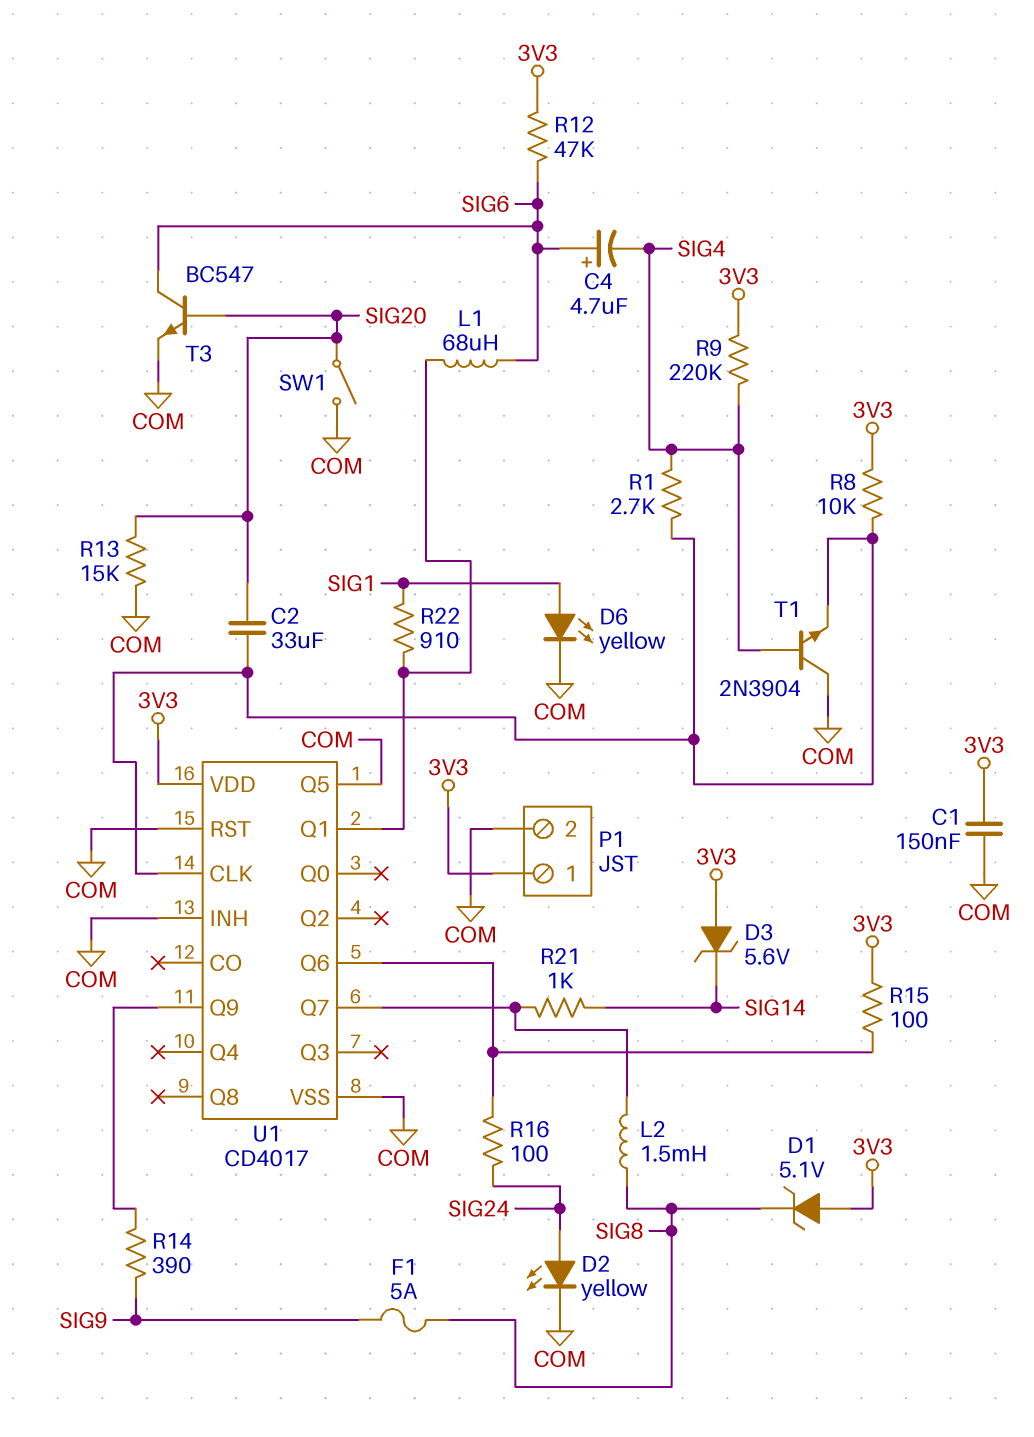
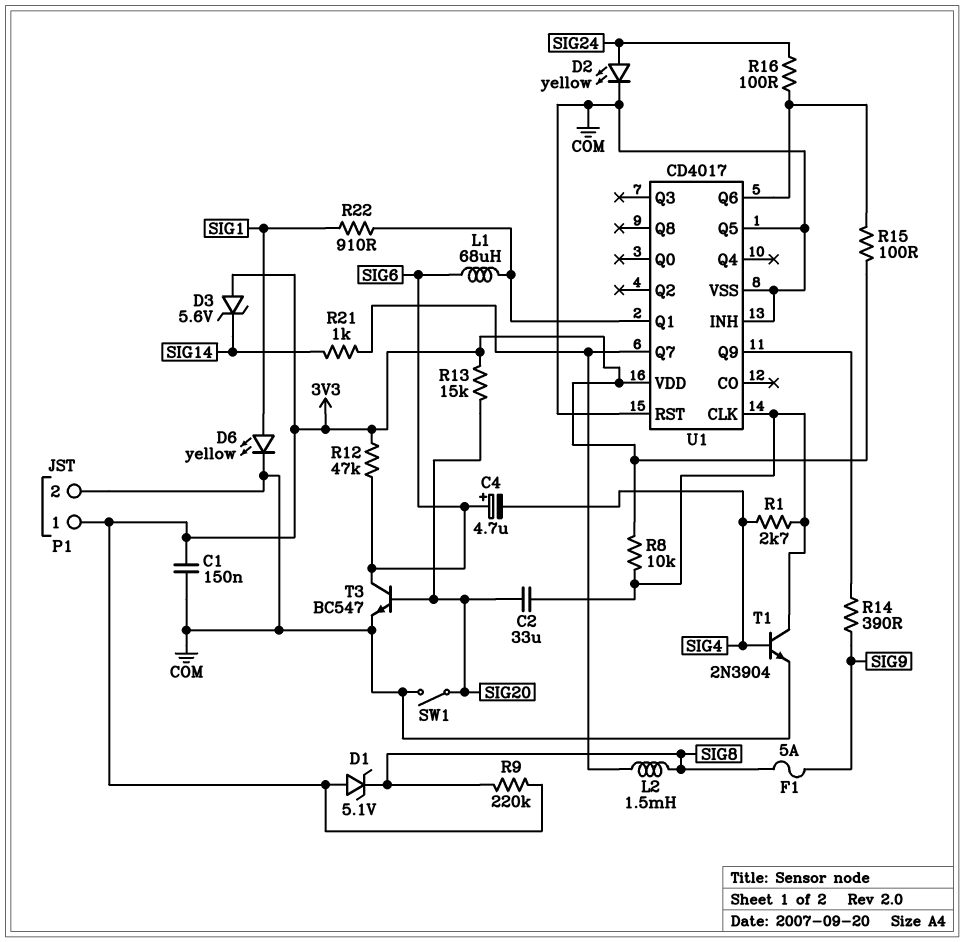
R9: 220k (3V3, SIG4) -> 220k (3V3, SIG8)
R13: 15k (COM, SIG20) -> 15k (3V3, SIG20)
T1: NPN 2N3904 (B SIG4, C COM, E U1/CLK) -> NPN 2N3904 (B SIG4, C U1/CLK, E COM)

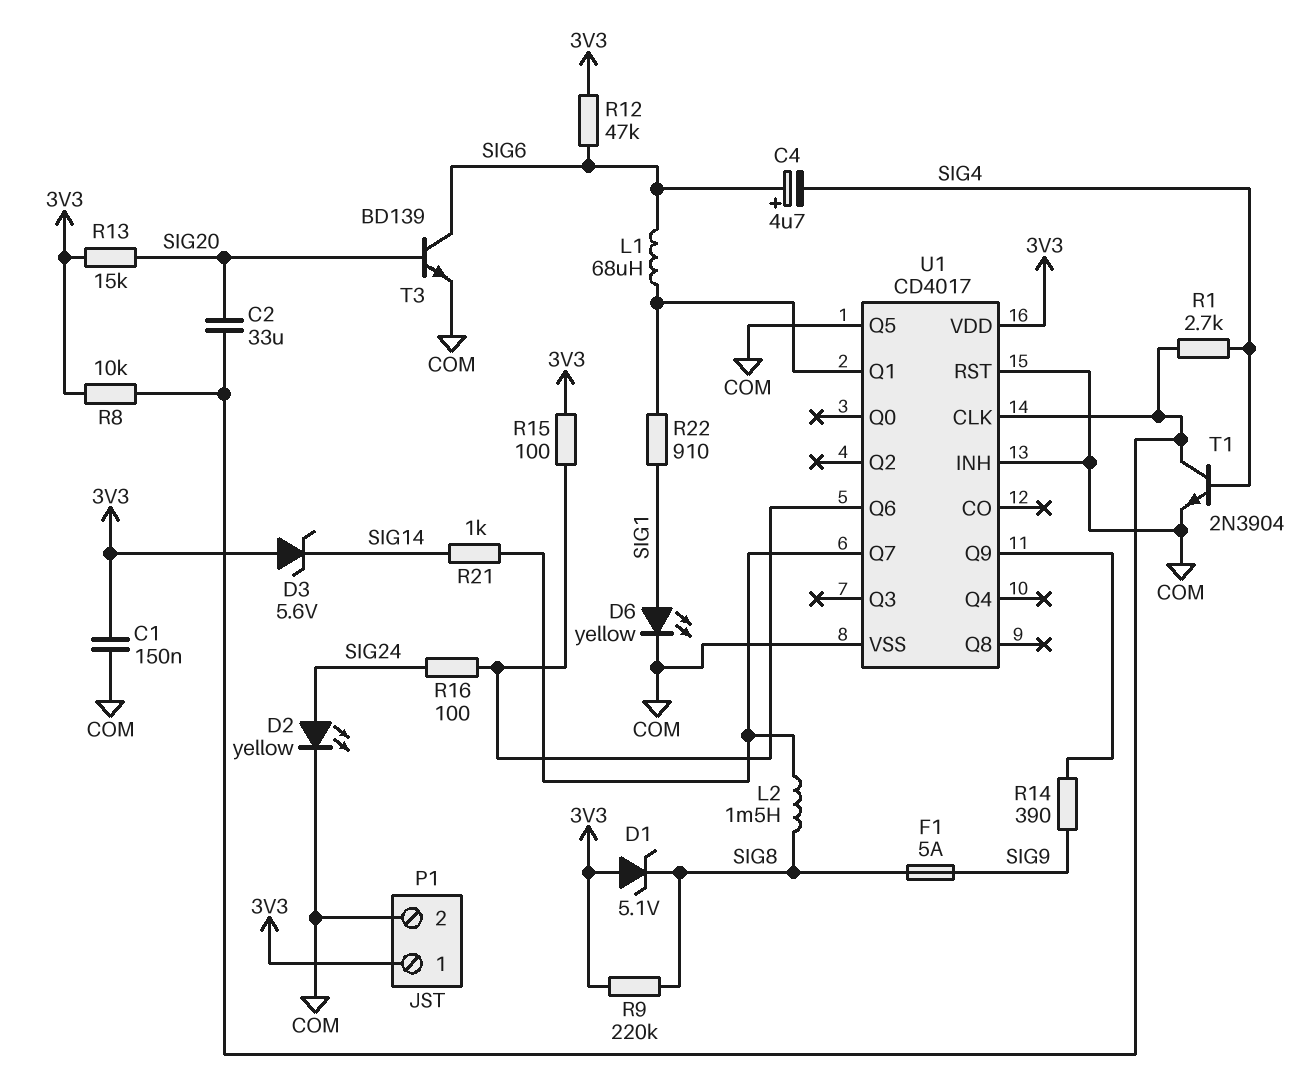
SW1: switch (COM, SIG20) -> none
T3: NPN BC547 (B SIG20, C SIG6, E COM) -> NPN BD139 (B SIG20, C SIG6, E COM)

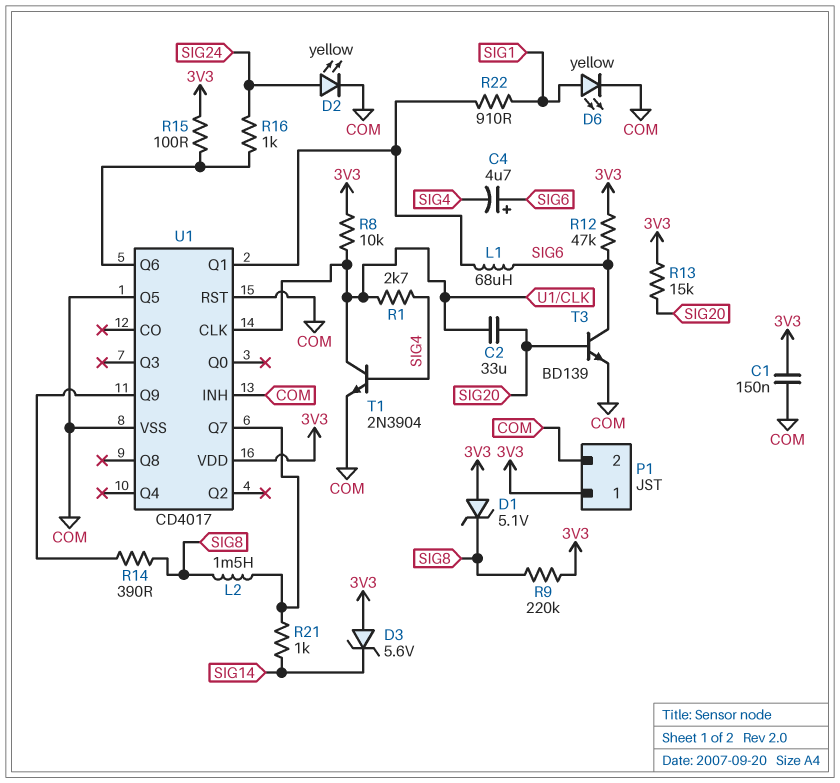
F1: 5A (SIG8, SIG9) -> none
R14: 390 (SIG9, U1/Q9) -> 390 (SIG8, U1/Q9)
R16: 100 (SIG24, U1/Q6) -> 1k (SIG24, U1/Q6)

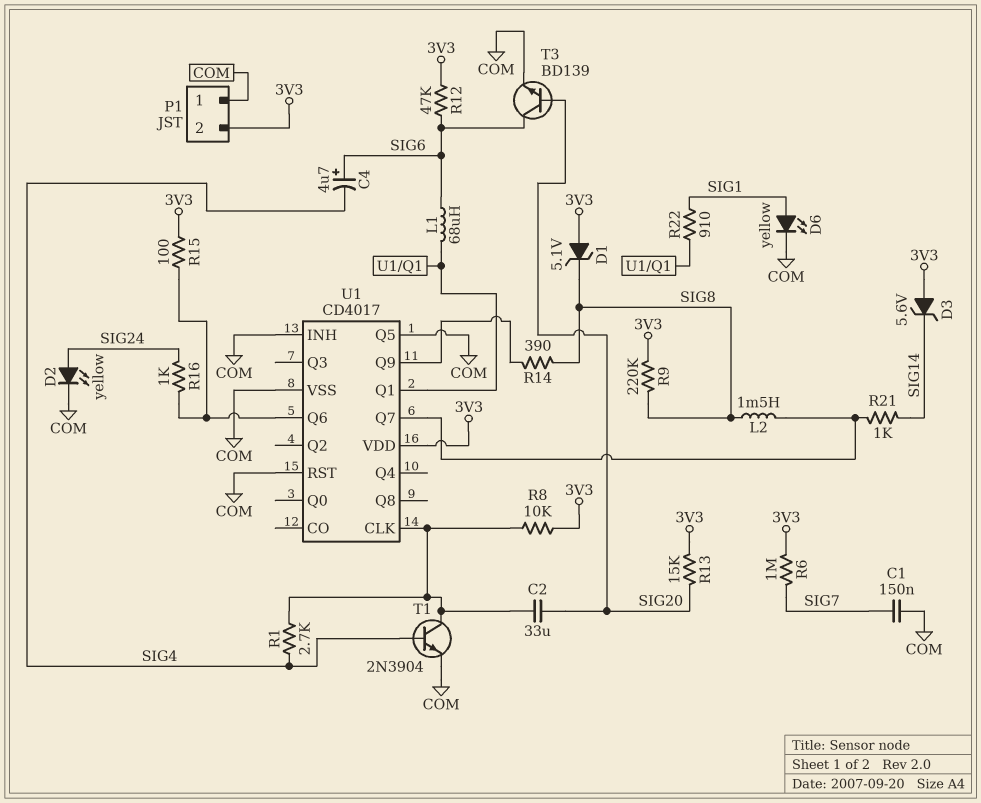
C1: 150nF (3V3, COM) -> 150nF (COM, SIG7)
P1 pin 1: 3V3 -> COM
P1 pin 2: COM -> 3V3
R6: none -> 1M (3V3, SIG7)

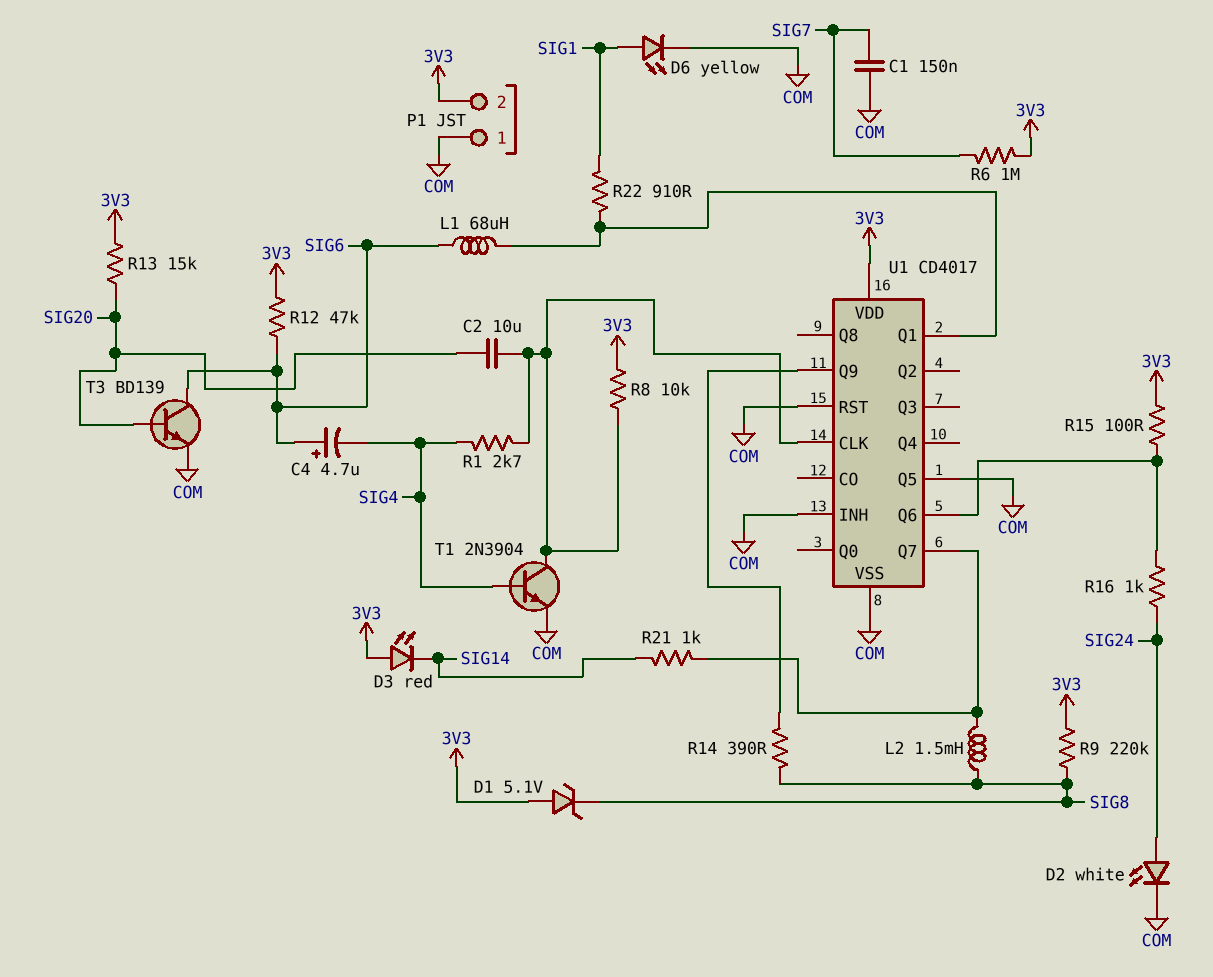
C2: 33uF (SIG20, U1/CLK) -> 10uF (SIG20, U1/CLK)
D2: LED yellow (A SIG24, K COM) -> LED white (A SIG24, K COM)
D3: zener 5.6V (A 3V3, K SIG14) -> LED red (A 3V3, K SIG14)

